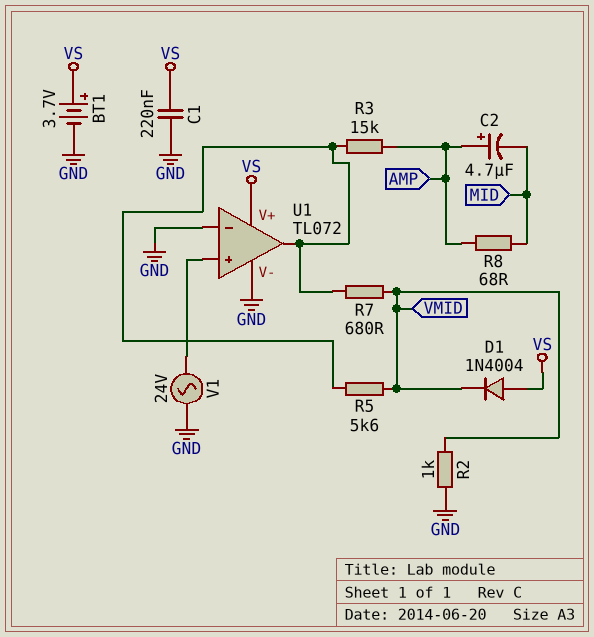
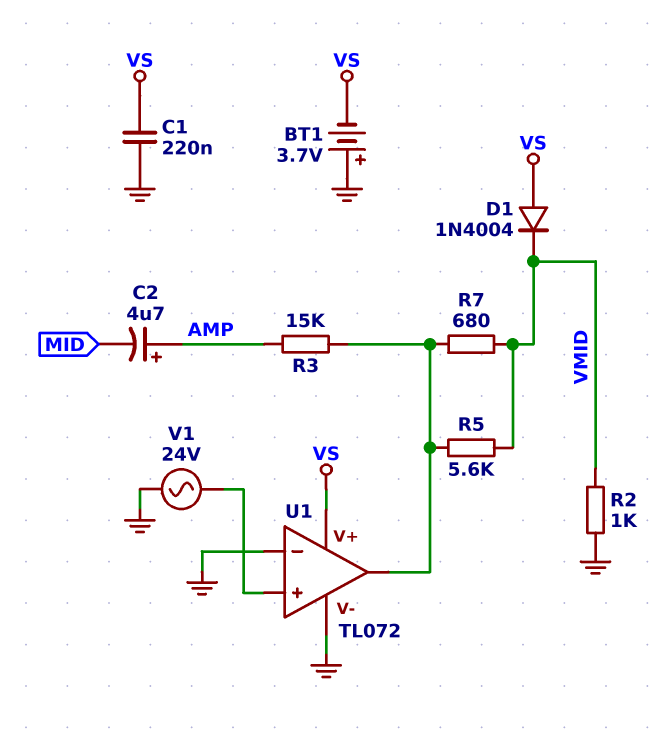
BT1: 3.7V (plus VS, minus GND) -> 3.7V (plus GND, minus VS)
R8: 68 (AMP, MID) -> none

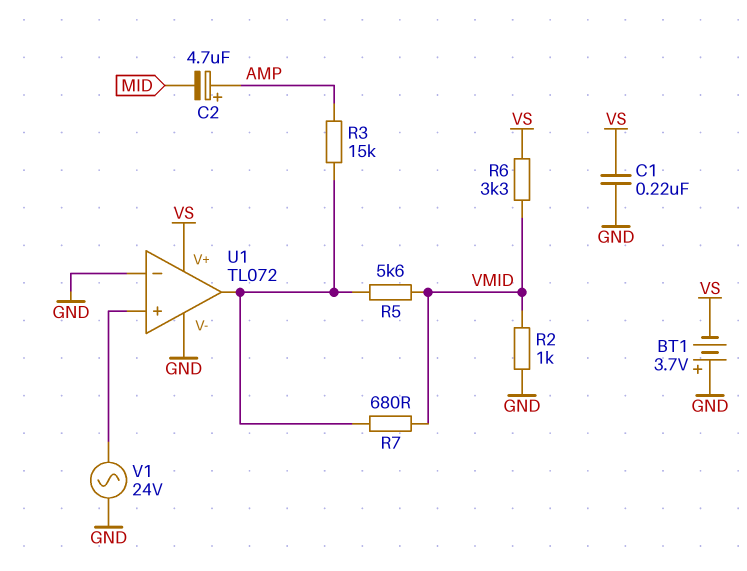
D1: diode 1N4004 (A VS, K VMID) -> none
R6: none -> 3.3k (VMID, VS)

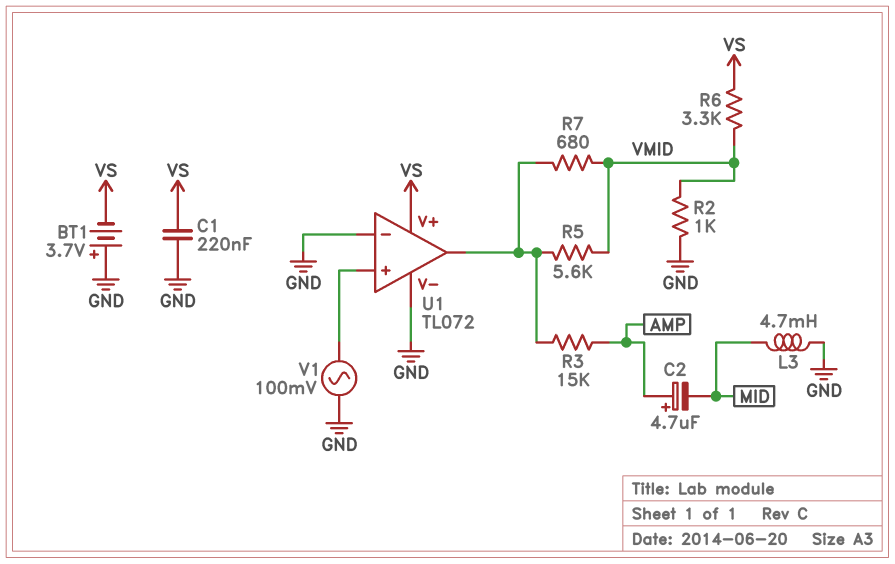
L3: none -> 4.7mH (GND, MID)
V1: AC 24V (GND, U1/in+) -> AC 100mV (GND, U1/in+)

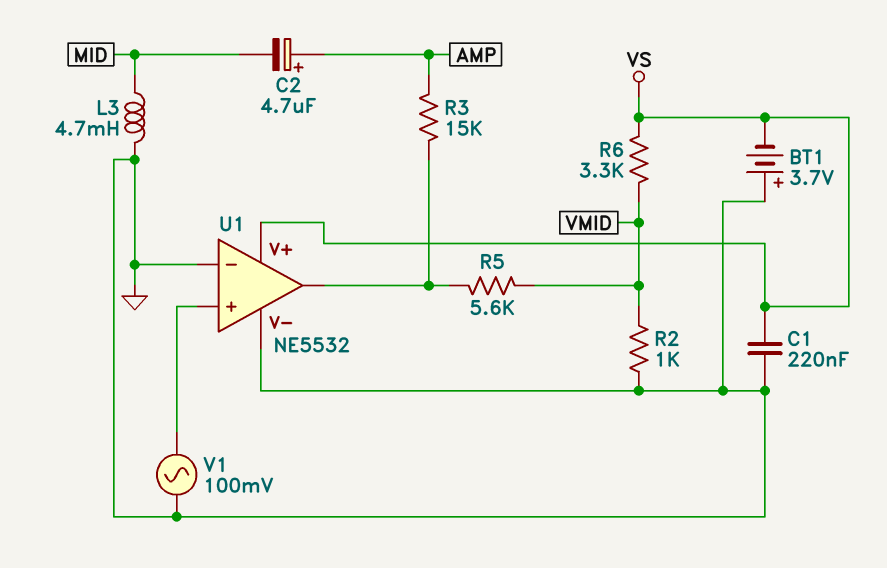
R7: 680 (U1/out, VMID) -> none
U1: TL072 -> NE5532

